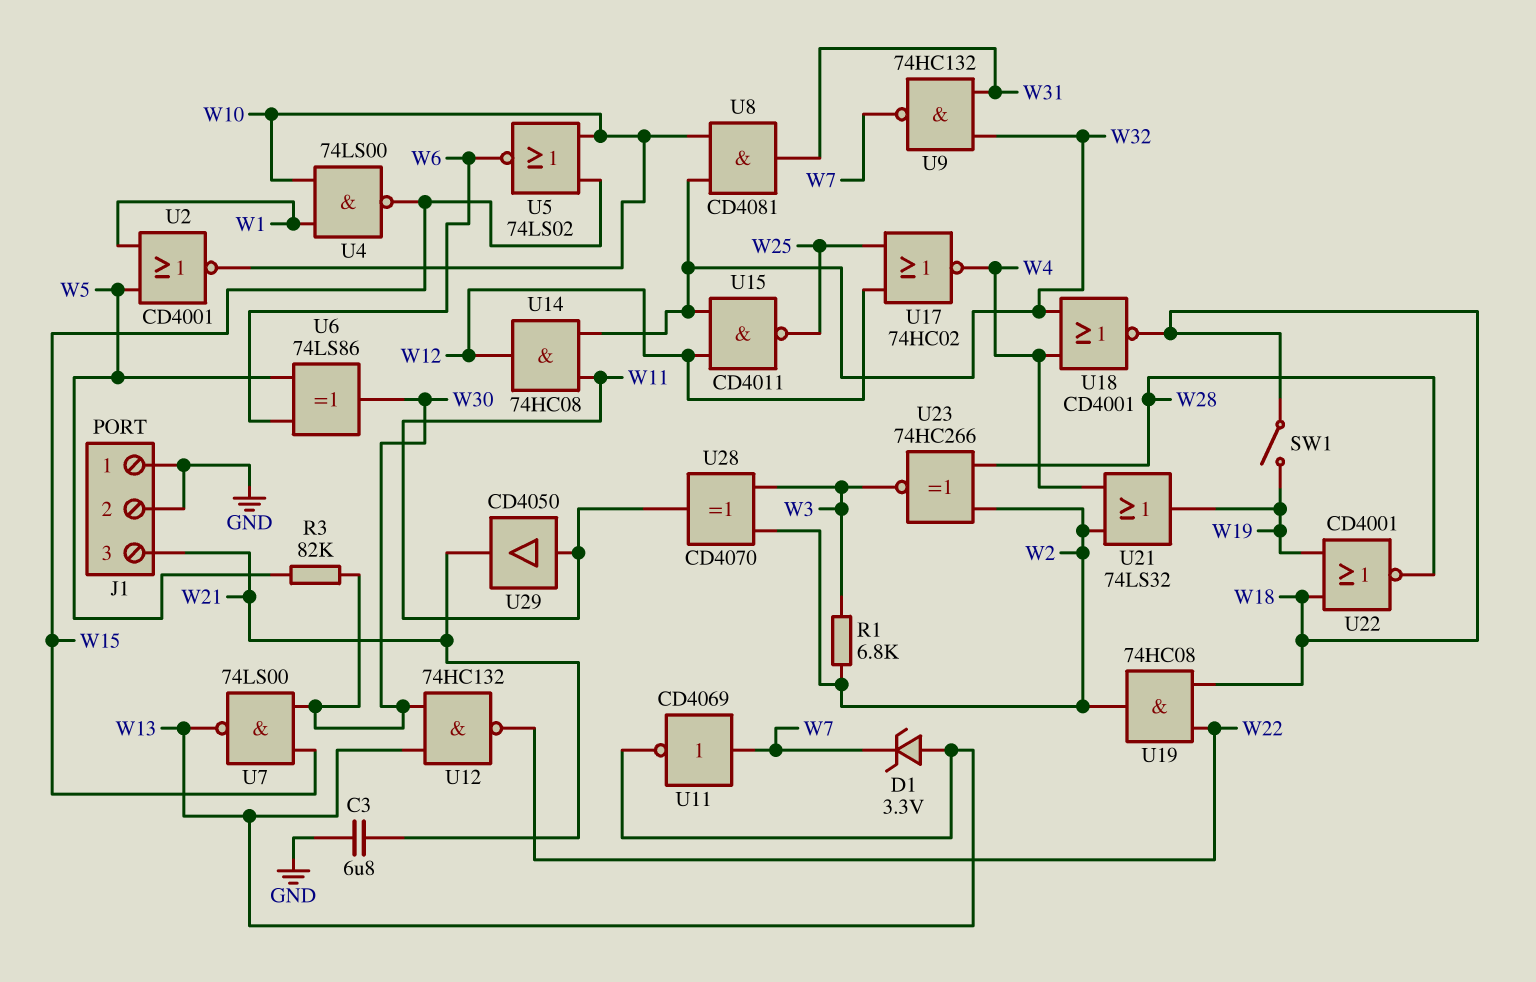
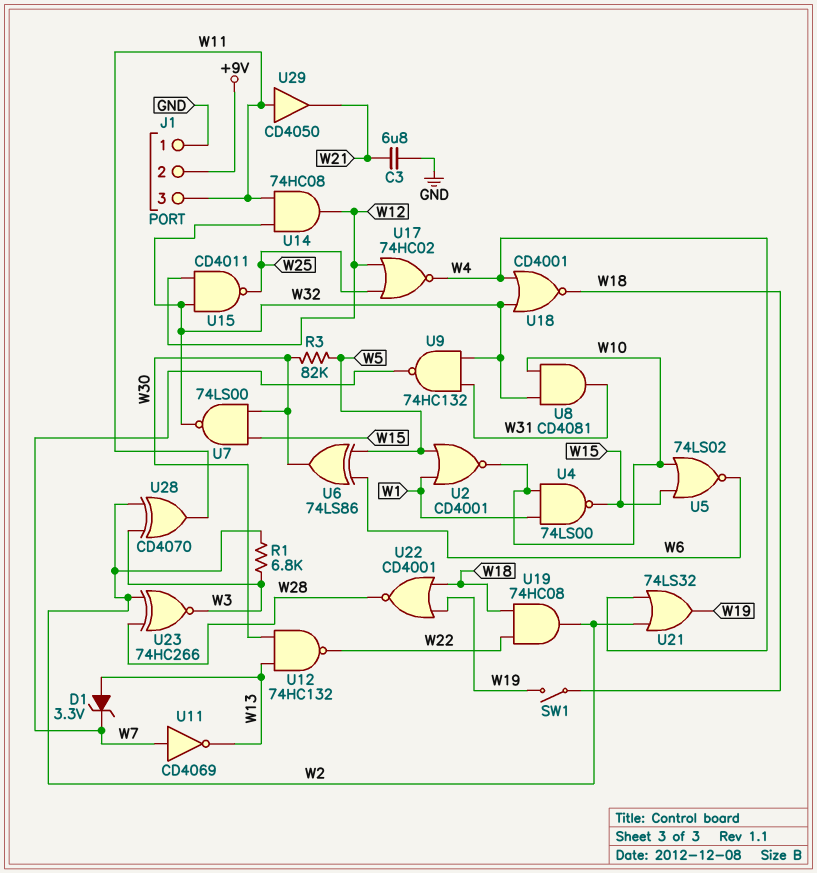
J1 pin 2: GND -> +9V
J1 pin 3: W21 -> W11
U7: NAND 74LS00 (in W15, in W30, out W13) -> NAND 74LS00 (in W15, in W30, out W32)

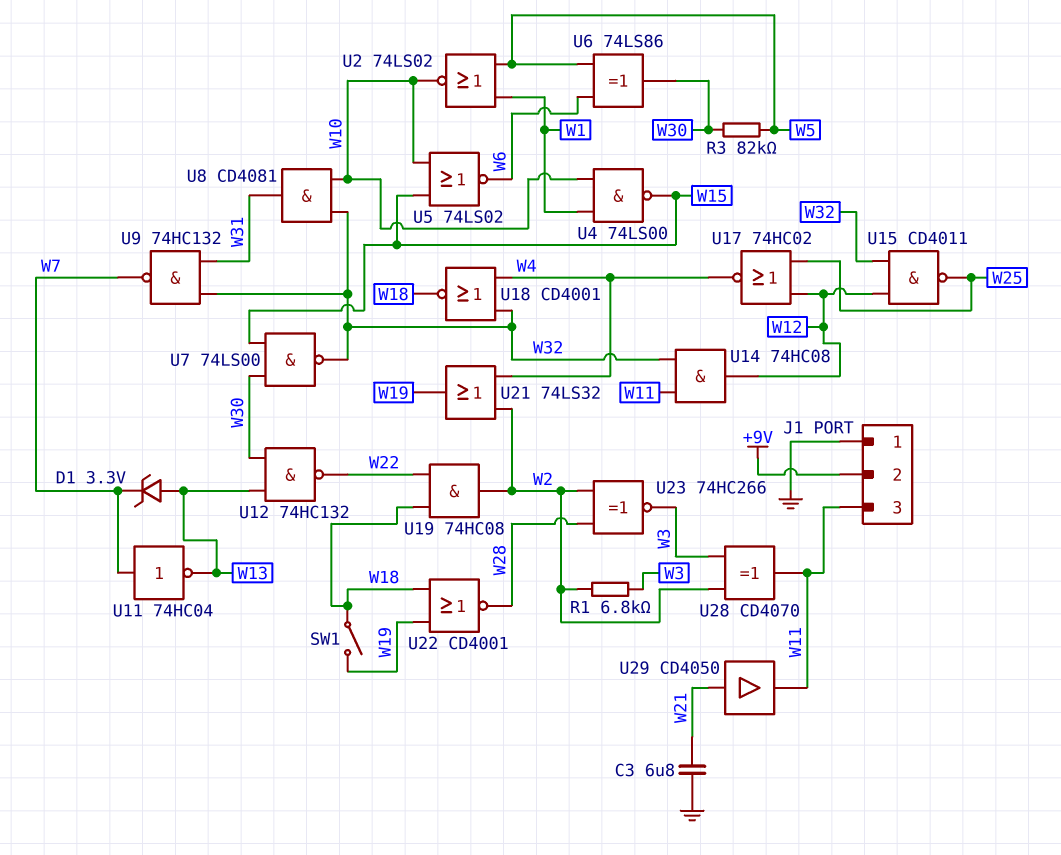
U2: NOR CD4001 (in W1, in W5, out W10) -> NOR 74LS02 (in W1, in W5, out W10)
U11: NOT CD4069 (in W7, out W13) -> NOT 74HC04 (in W7, out W13)
U29: buffer CD4050 (in W11, out W21) -> buffer CD4050 (in W21, out W11)

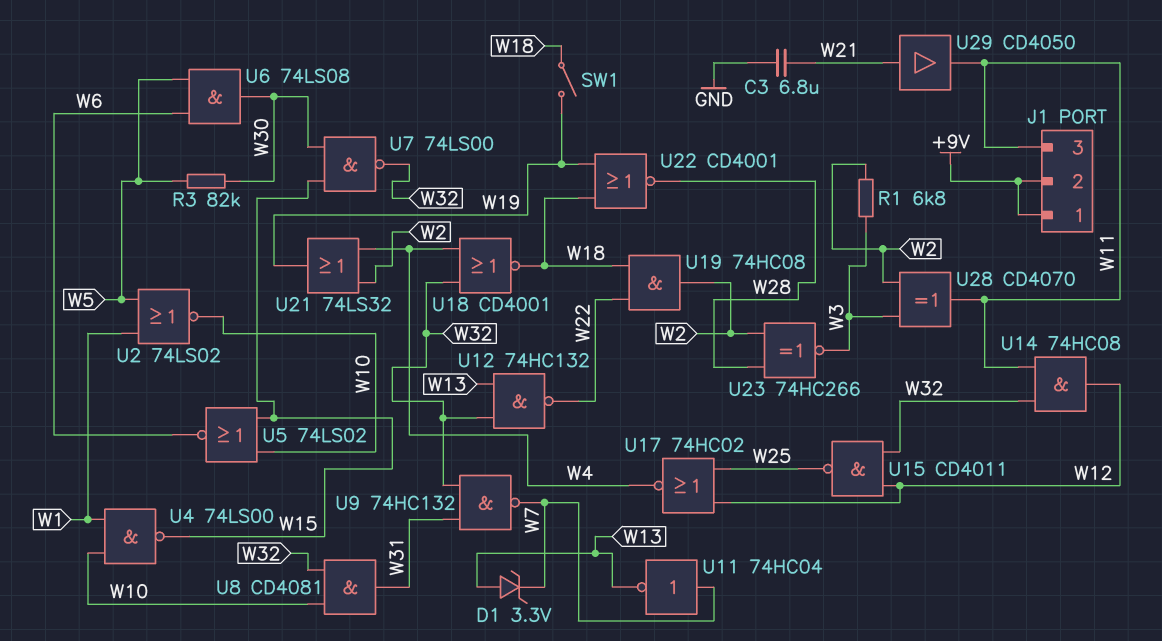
J1 pin 1: GND -> +9V
U6: XOR 74LS86 (in W5, in W6, out W30) -> AND 74LS08 (in W5, in W6, out W30)
U12: NAND 74HC132 (in W13, in W30, out W22) -> NAND 74HC132 (in W13, in W32, out W22)

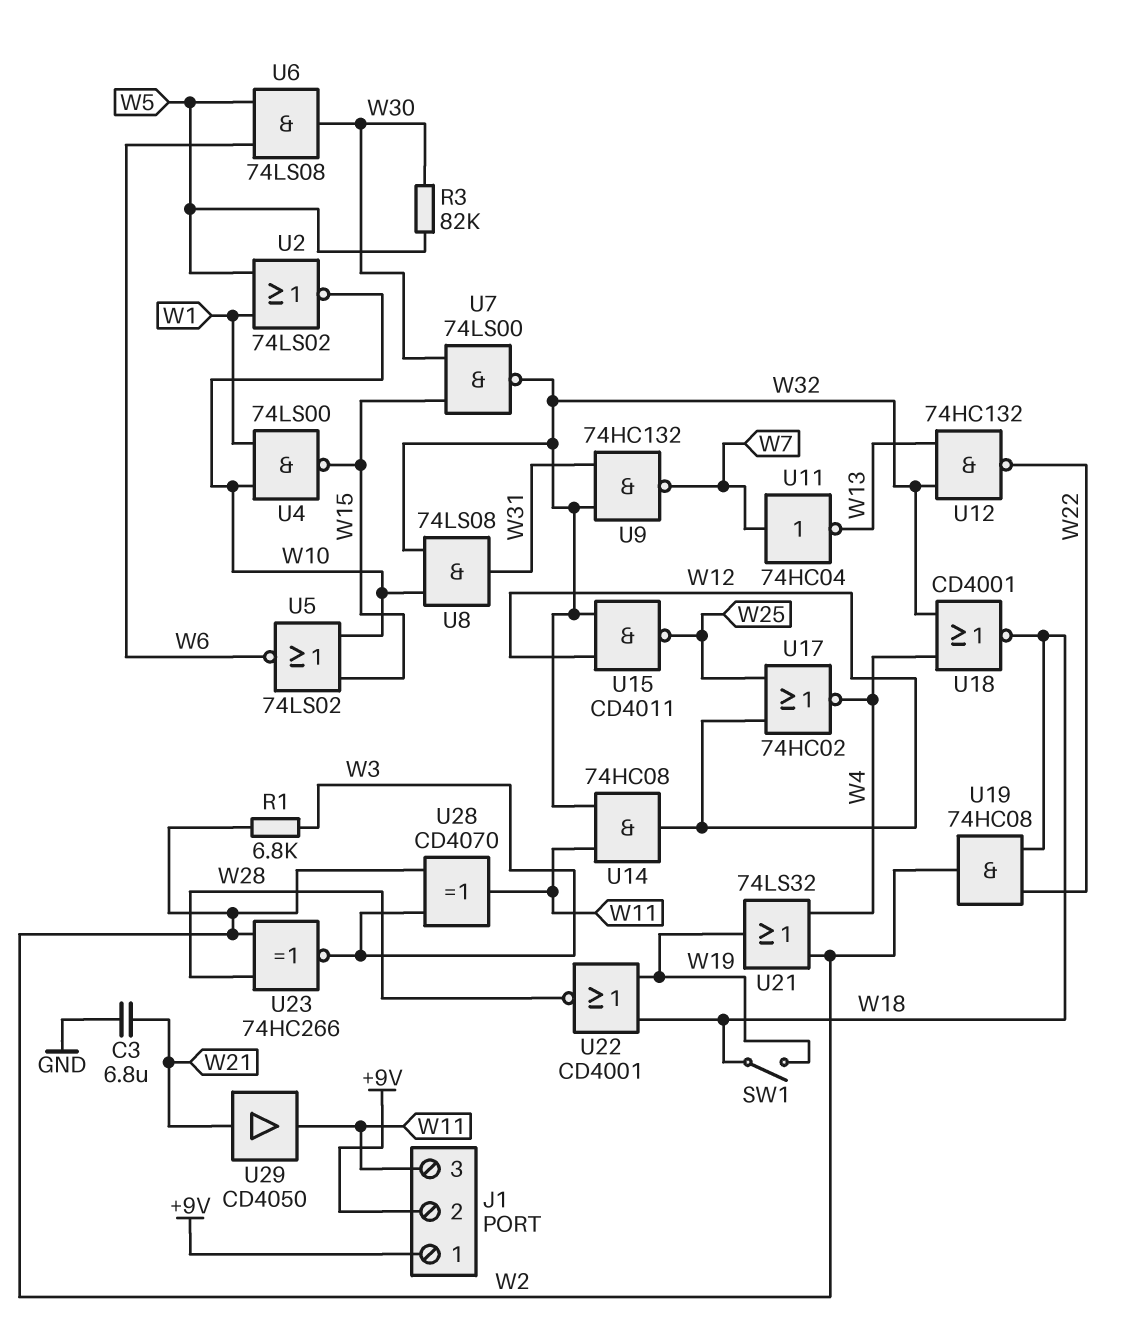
D1: zener 3.3V (A W13, K W7) -> none
U8: AND CD4081 (in W10, in W32, out W31) -> AND 74LS08 (in W10, in W32, out W31)

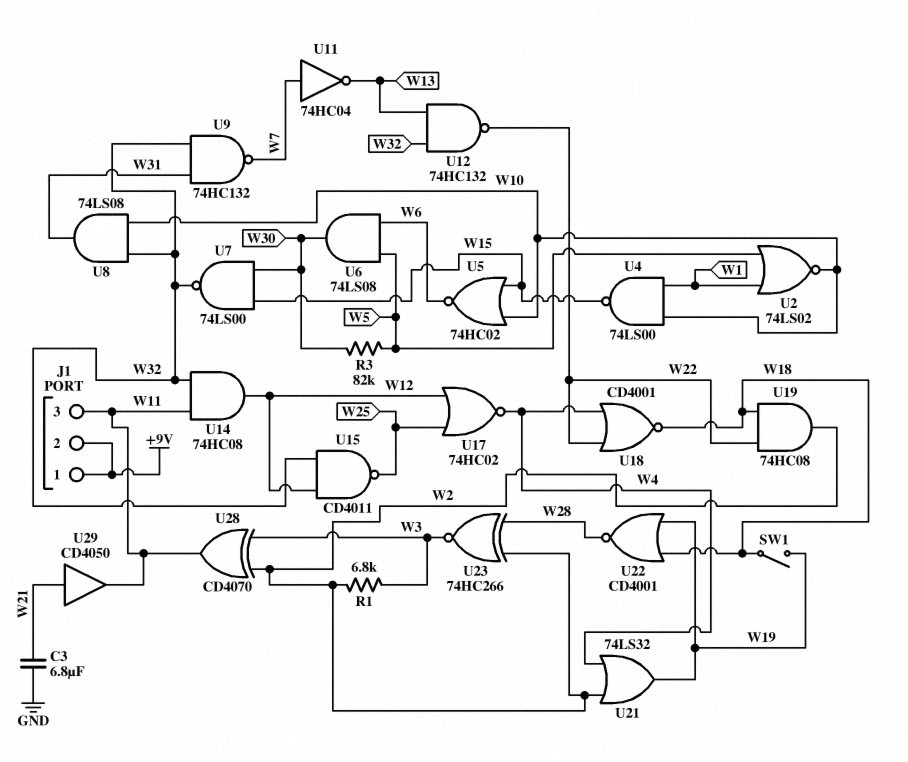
U5: NOR 74LS02 (in W10, in W15, out W6) -> NOR 74HC02 (in W10, in W15, out W6)
U18: NOR CD4001 (in W4, in W32, out W18) -> NOR CD4001 (in W4, in W22, out W18)

